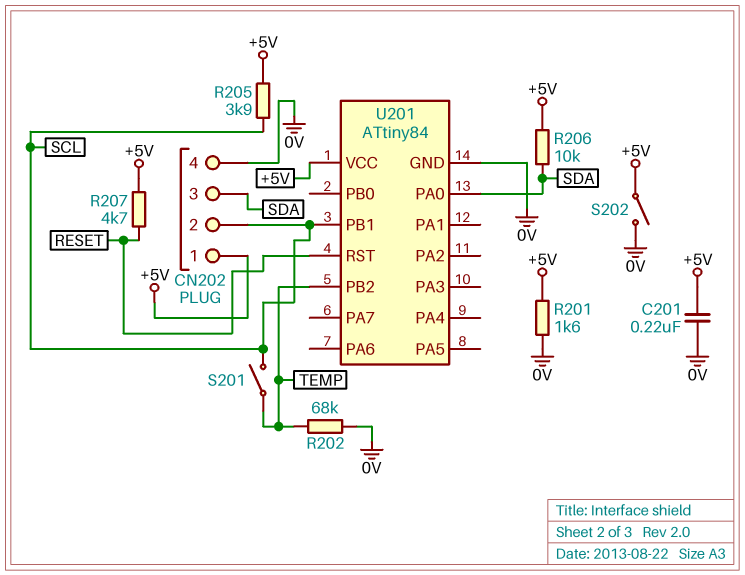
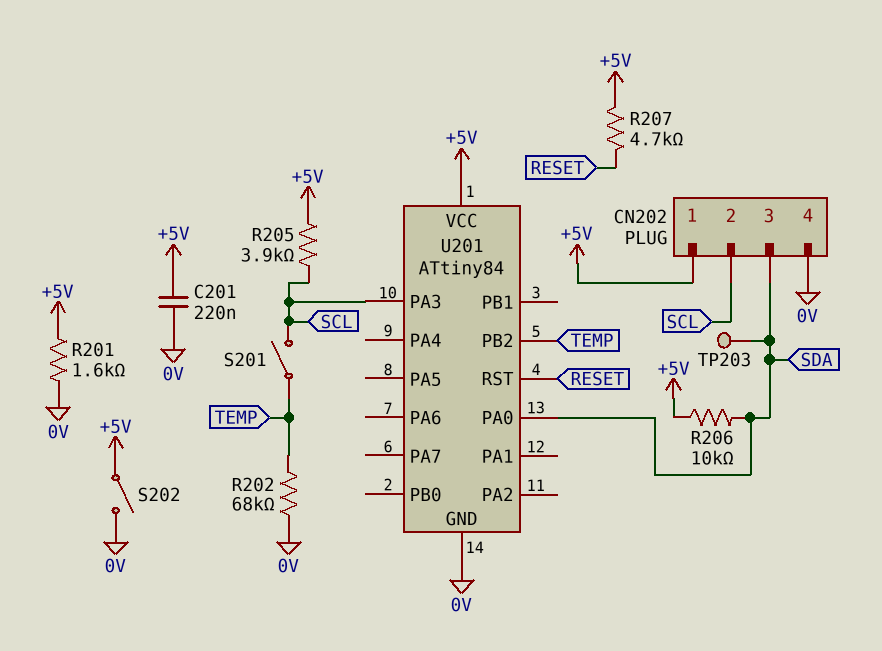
TP203: none -> test point (SDA)
U201 pin PA3: none -> SCL
U201 pin PB1: SCL -> none

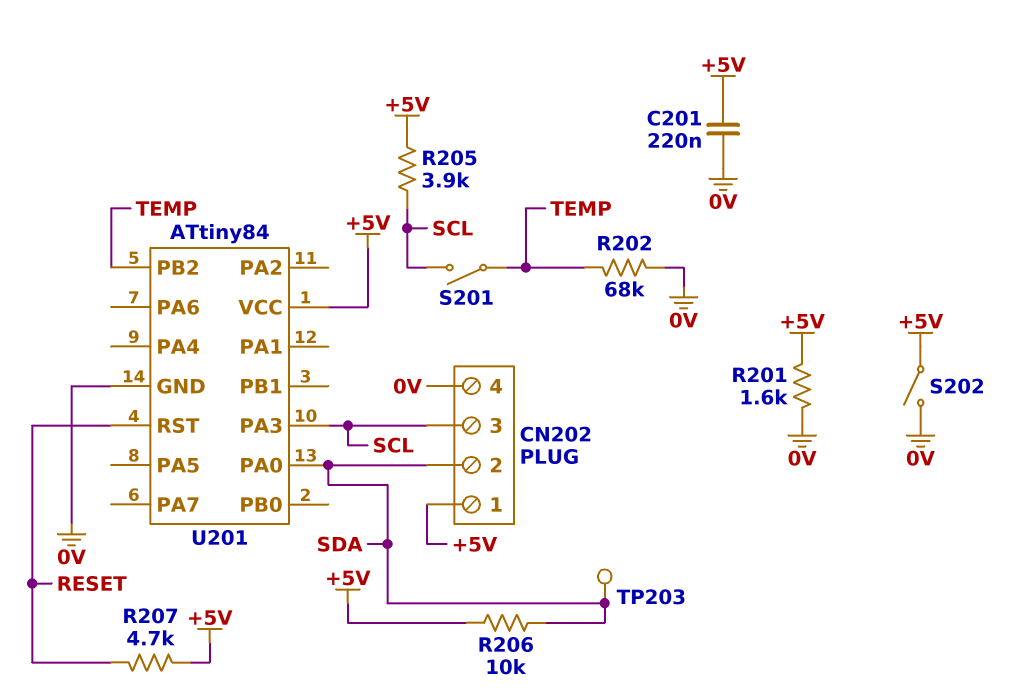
CN202 pin 2: SCL -> SDA
CN202 pin 3: SDA -> SCL

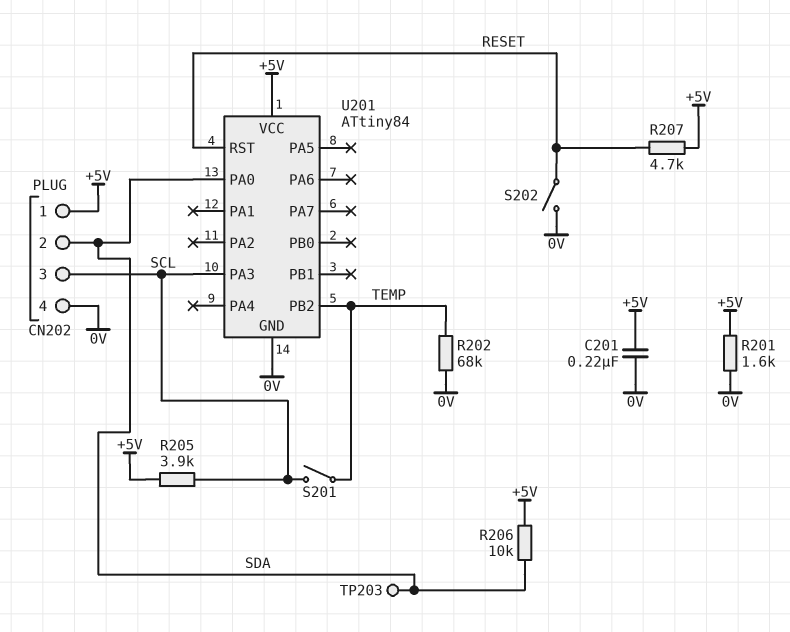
S202: switch (+5V, 0V) -> switch (0V, RESET)

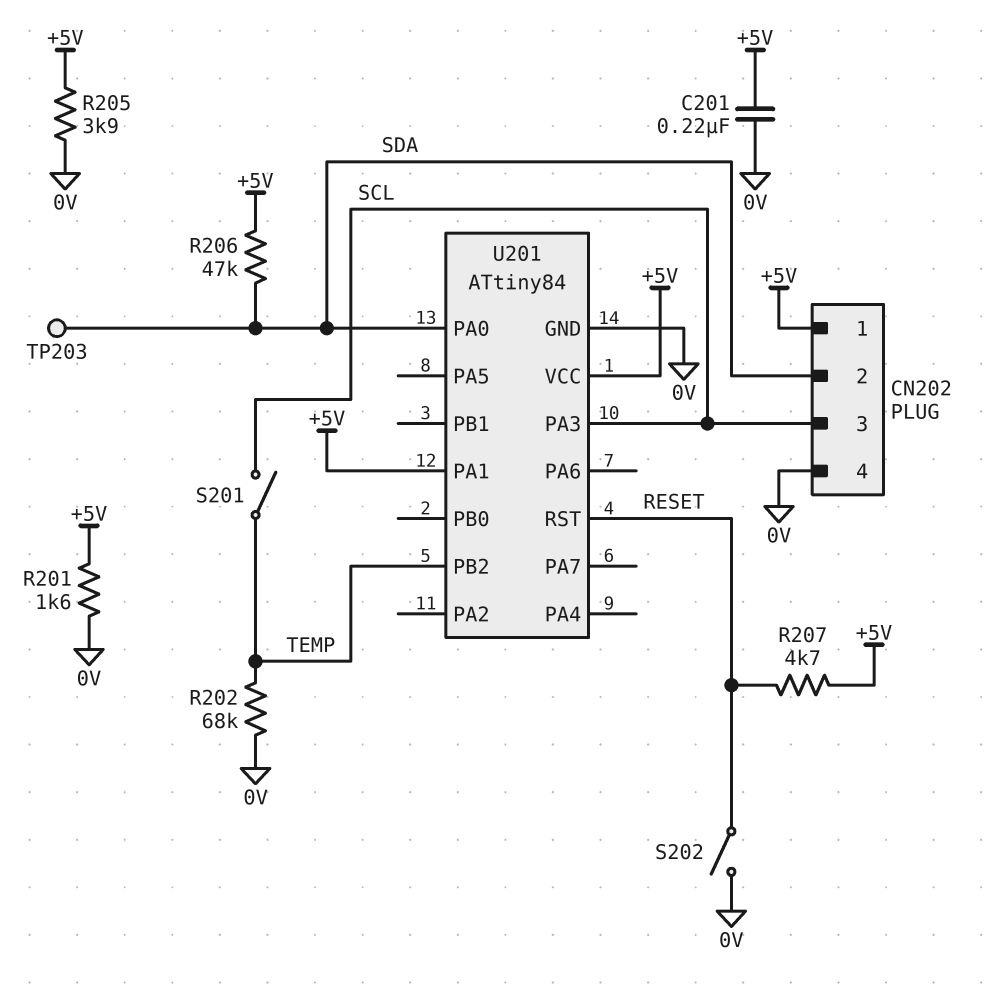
R205: 3.9k (+5V, SCL) -> 3.9k (+5V, 0V)
R206: 10k (+5V, SDA) -> 47k (+5V, SDA)
U201 pin PA1: none -> +5V

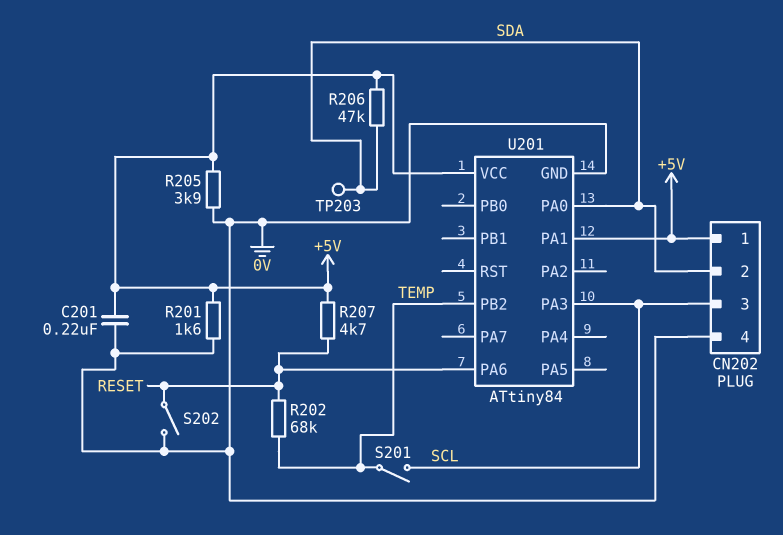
R202: 68k (0V, TEMP) -> 68k (RESET, TEMP)
U201 pin PA6: none -> RESET
U201 pin RST: RESET -> none

